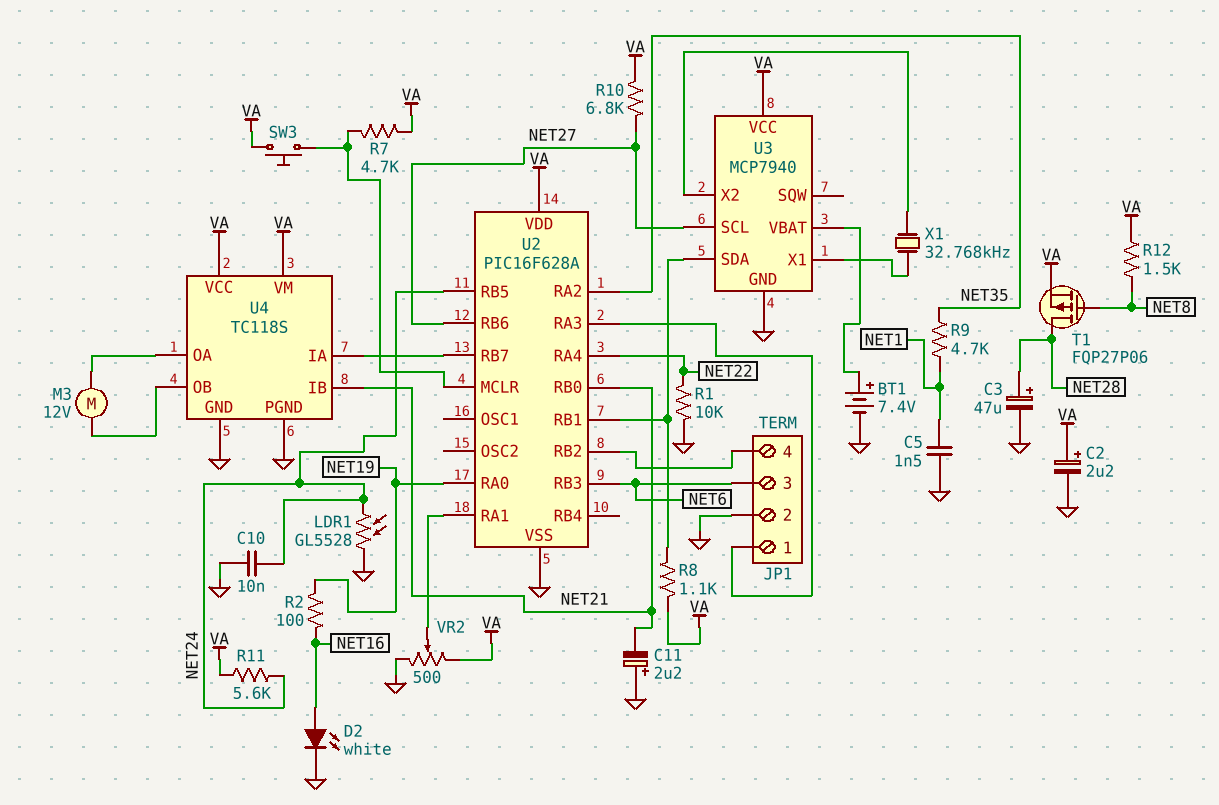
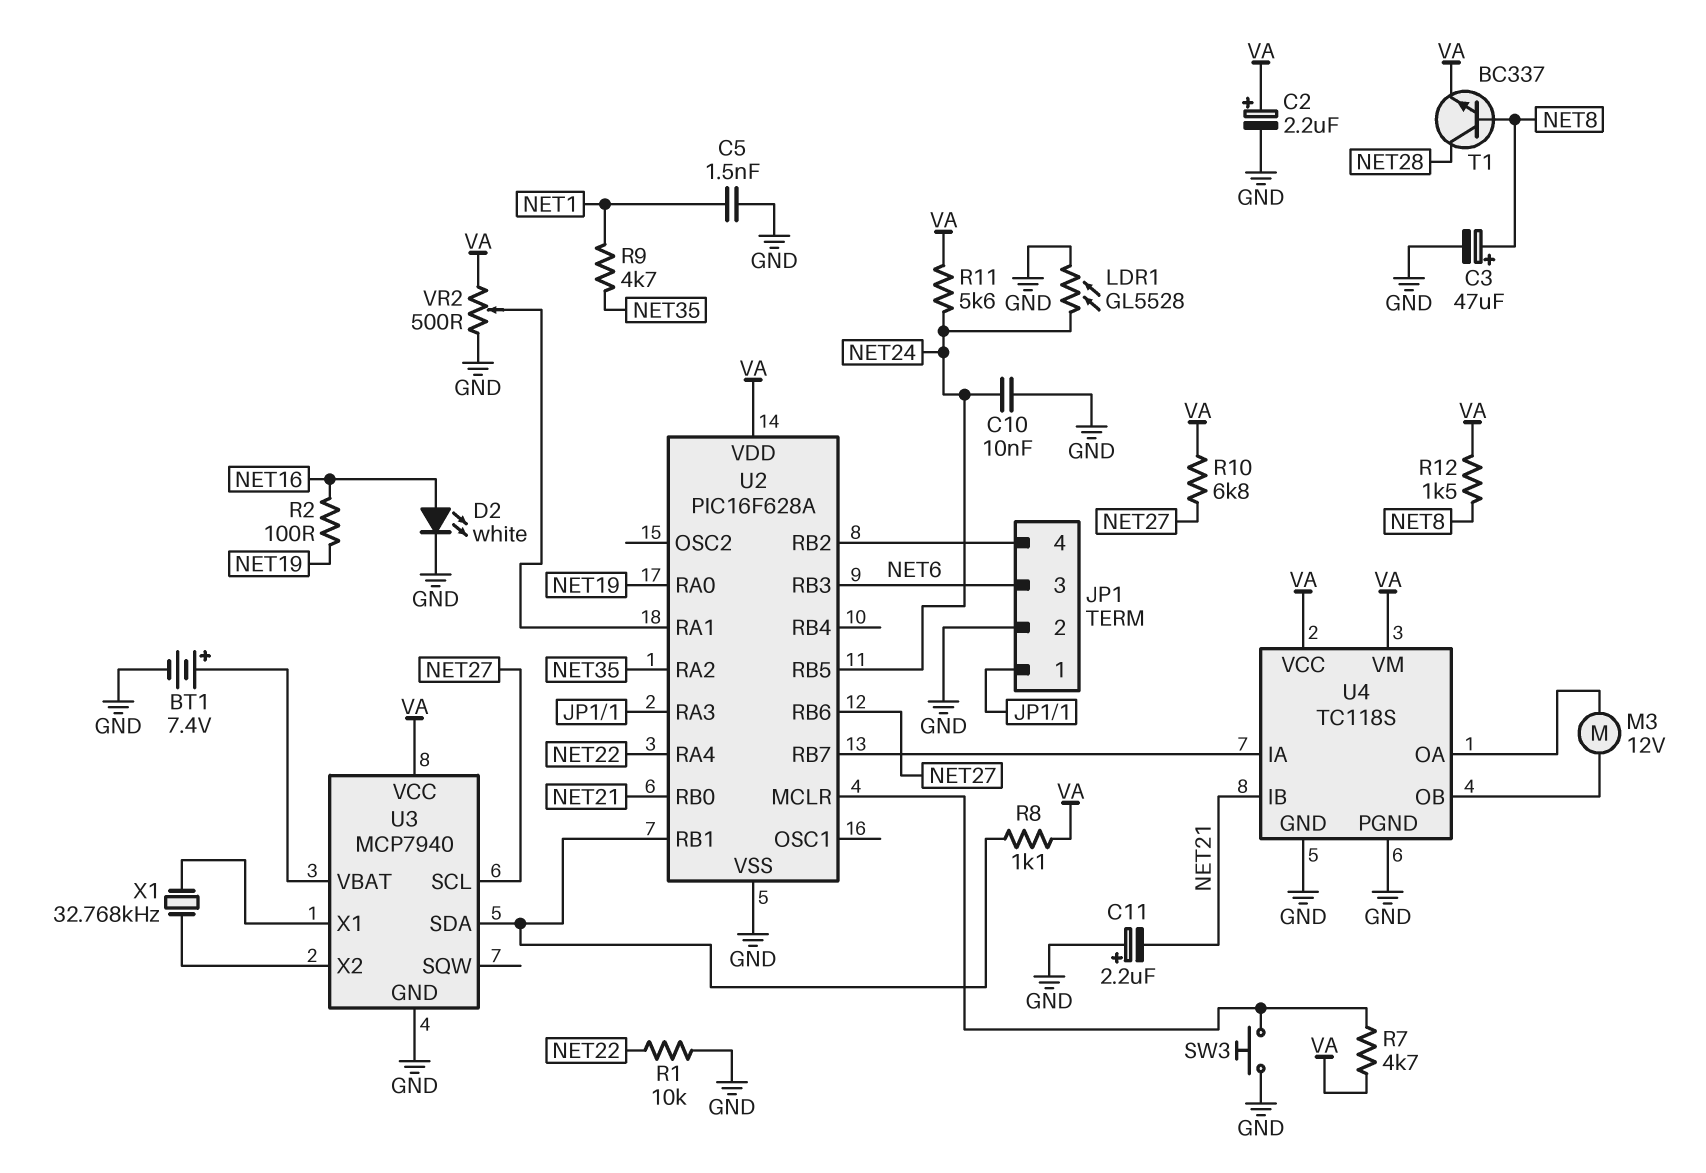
C3: 47uF (plus NET28, minus GND) -> 47uF (plus NET8, minus GND)
SW3: button (U2/MCLR, VA) -> button (GND, U2/MCLR)
T1: PMOS FQP27P06 (G NET8, D NET28, S VA) -> NPN BC337 (B NET8, C NET28, E VA)

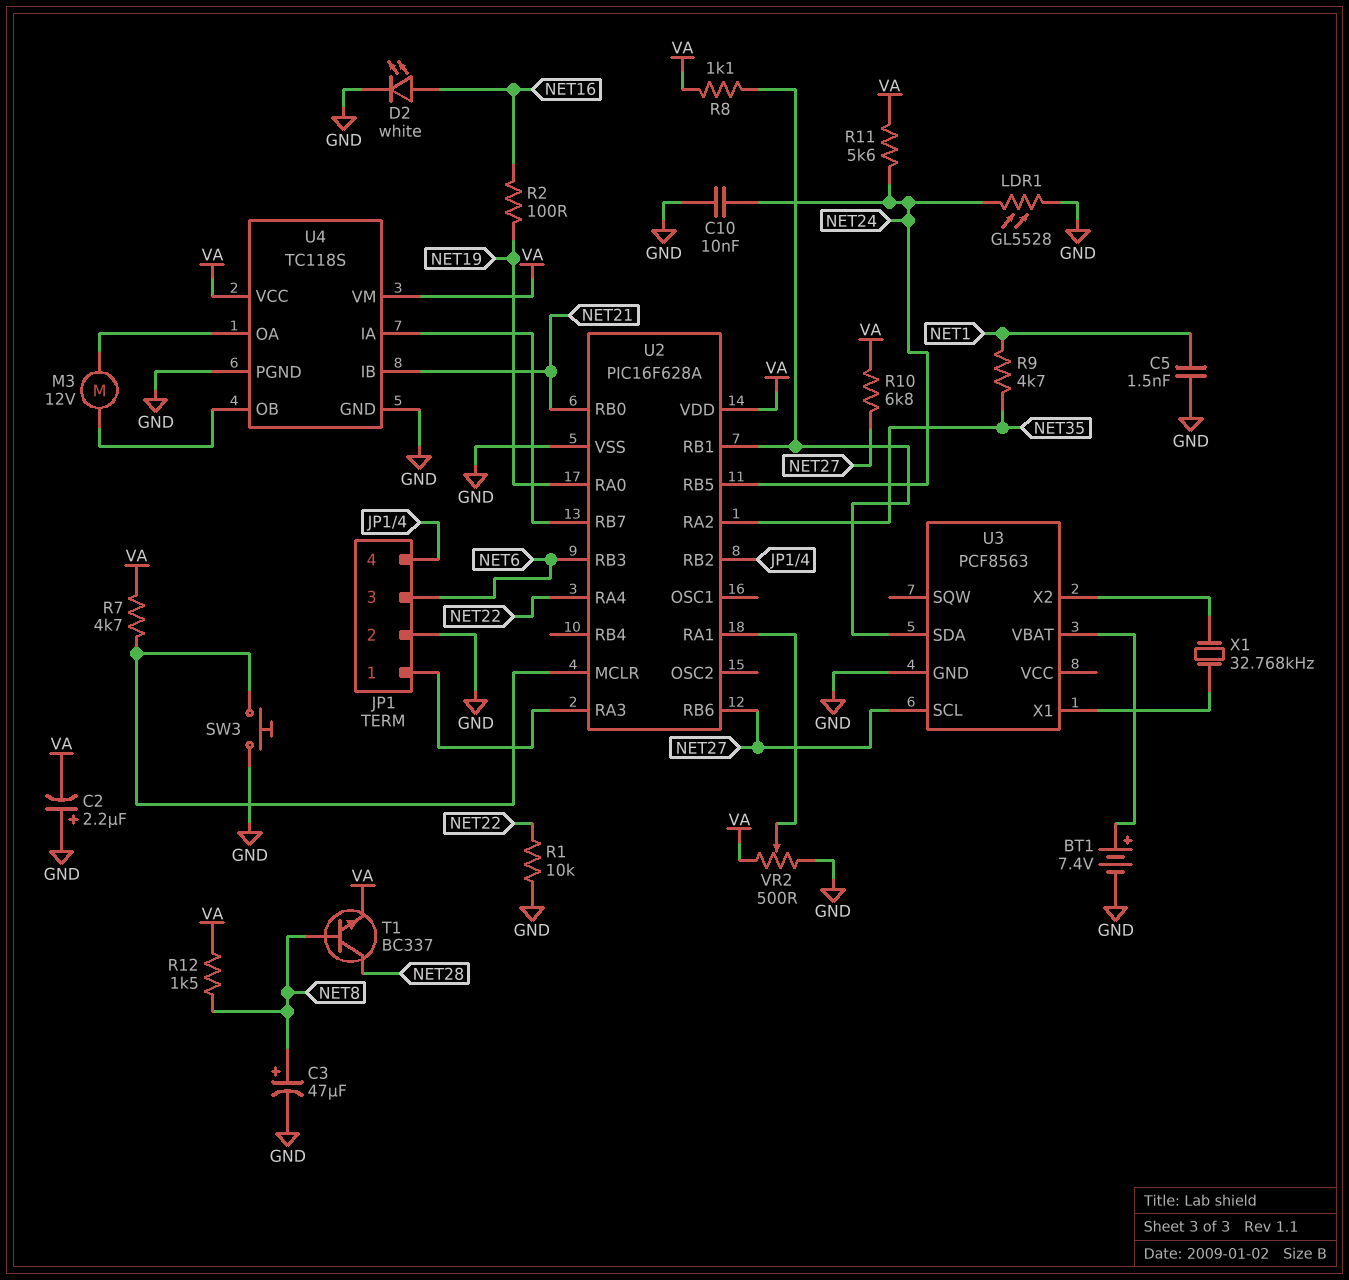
C2: 2.2uF (plus VA, minus GND) -> 2.2uF (plus GND, minus VA)
C11: 2.2uF (plus GND, minus NET21) -> none
U3: MCP7940 -> PCF8563
U3 pin VCC: VA -> none

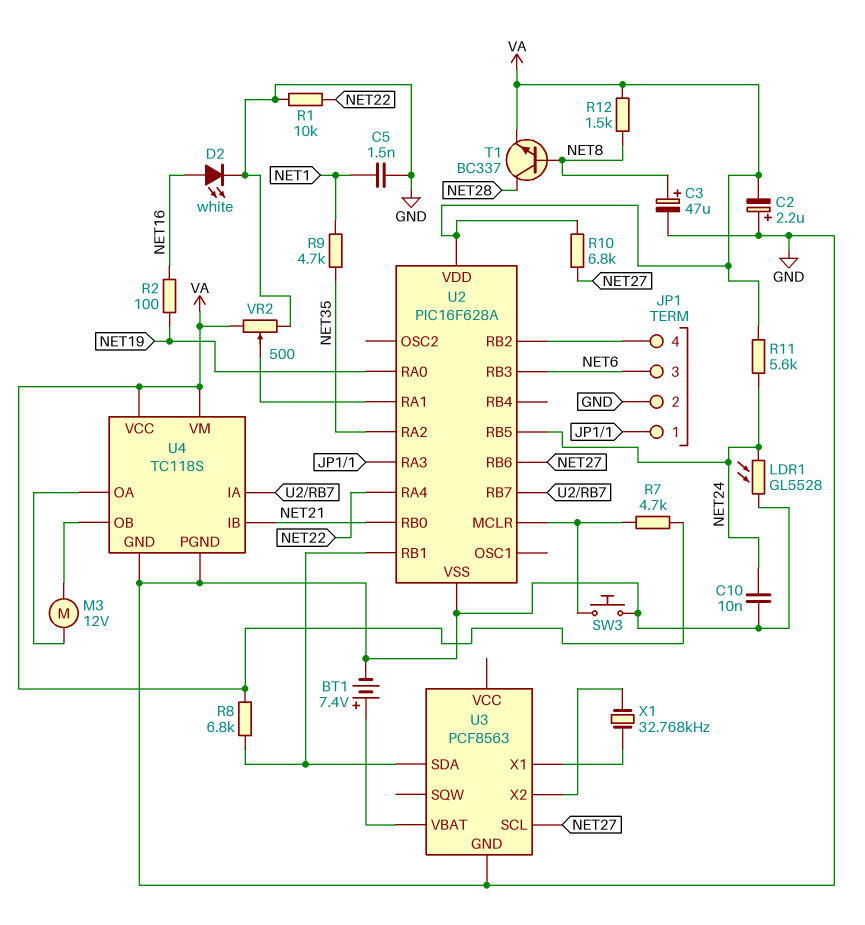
R8: 1.1k (U2/RB1, VA) -> 6.8k (U2/RB1, VA)

